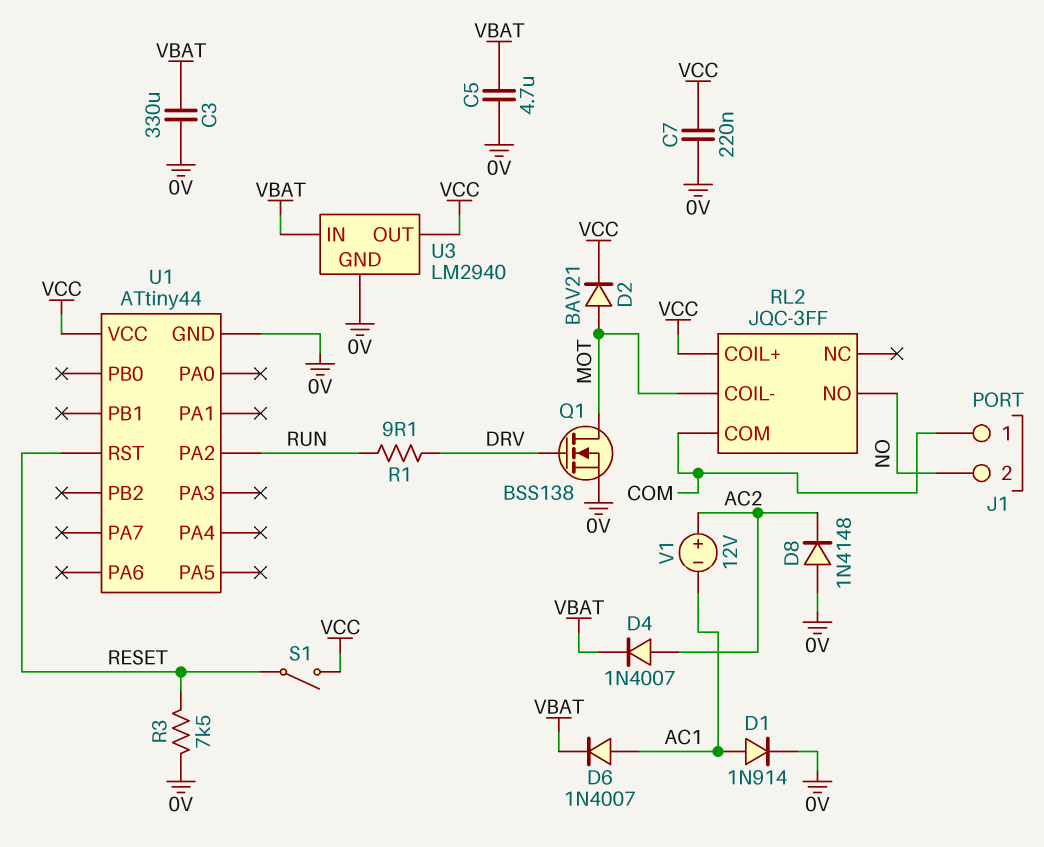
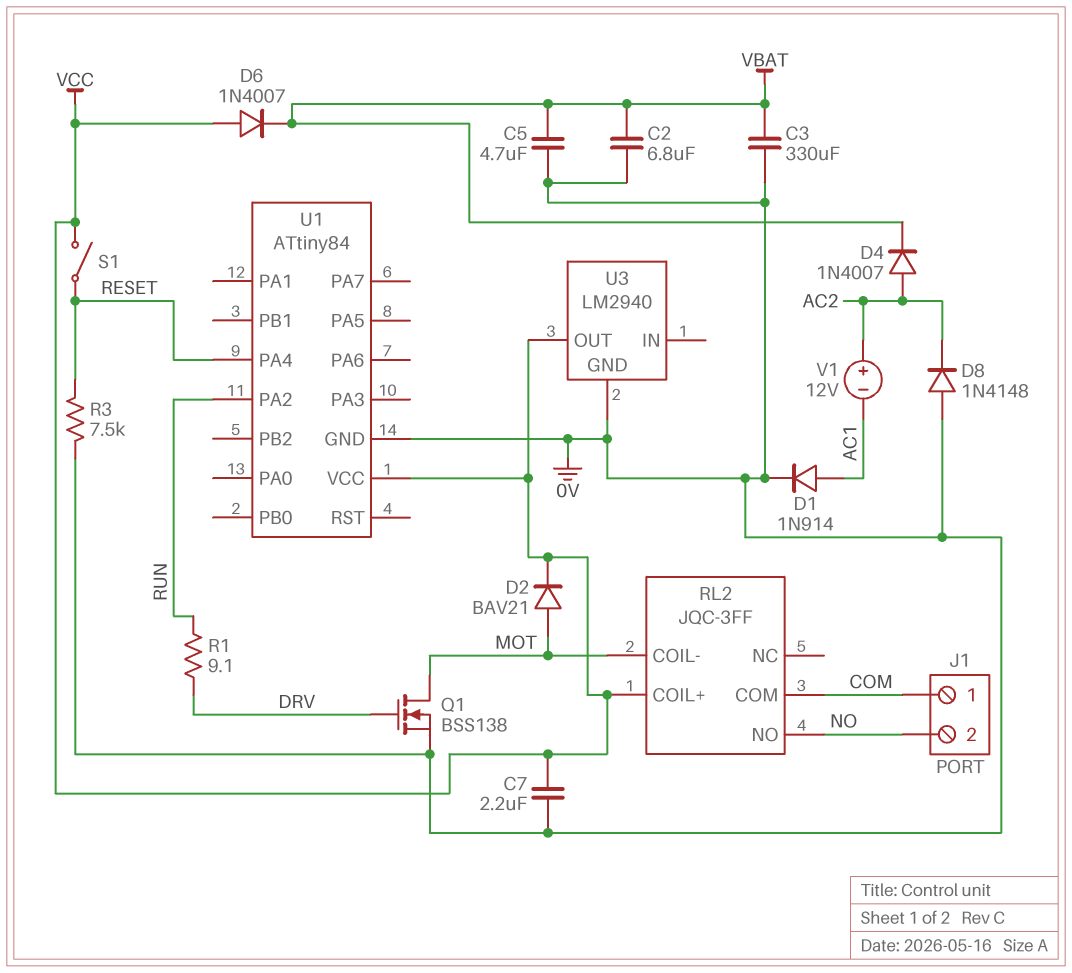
C2: none -> 6.8uF (0V, VBAT)
C7: 220nF (0V, VCC) -> 2.2uF (0V, VCC)
D6: diode 1N4007 (A AC1, K VBAT) -> diode 1N4007 (A VCC, K VBAT)
U1: ATtiny44 -> ATtiny84
U1 pin PA4: none -> RESET
U1 pin RST: RESET -> none
U3 pin IN: VBAT -> none

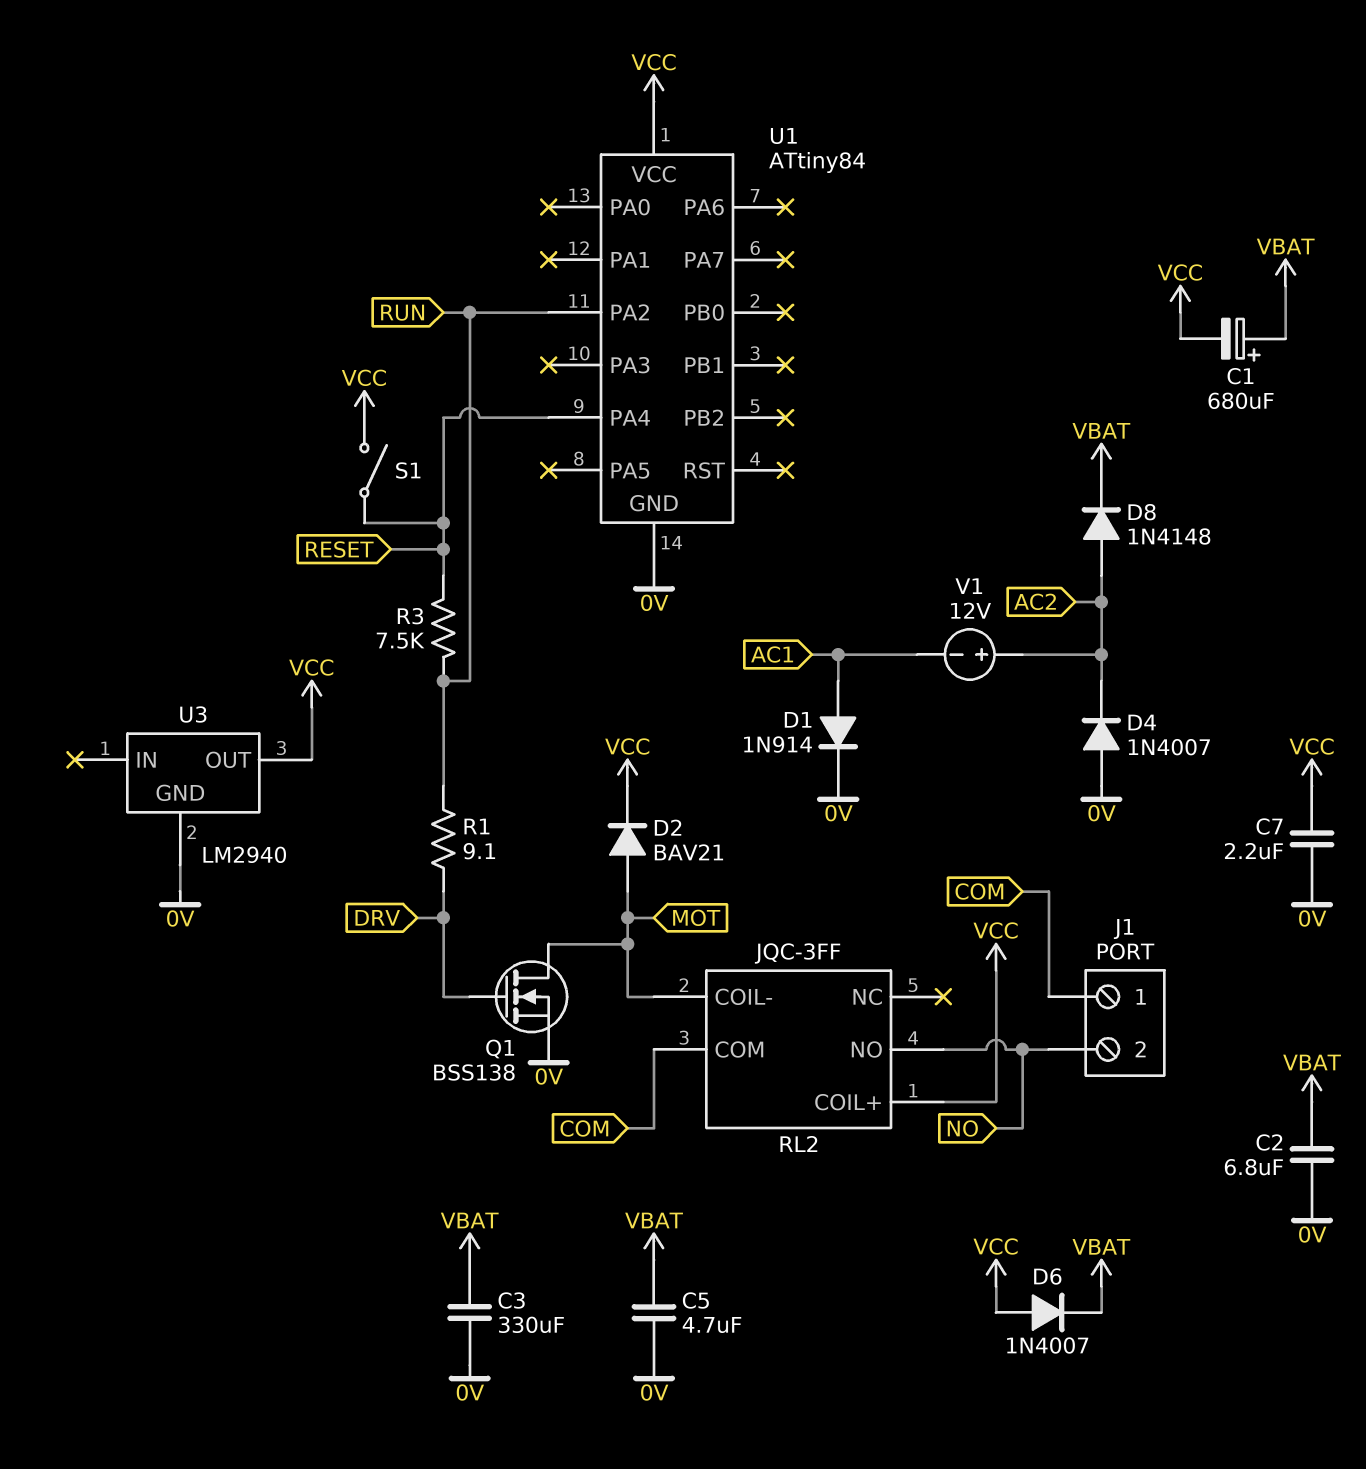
C1: none -> 680uF (plus VBAT, minus VCC)
D4: diode 1N4007 (A AC2, K VBAT) -> diode 1N4007 (A 0V, K AC2)
D8: diode 1N4148 (A 0V, K AC2) -> diode 1N4148 (A AC2, K VBAT)
R3: 7.5k (0V, RESET) -> 7.5k (RESET, RUN)

